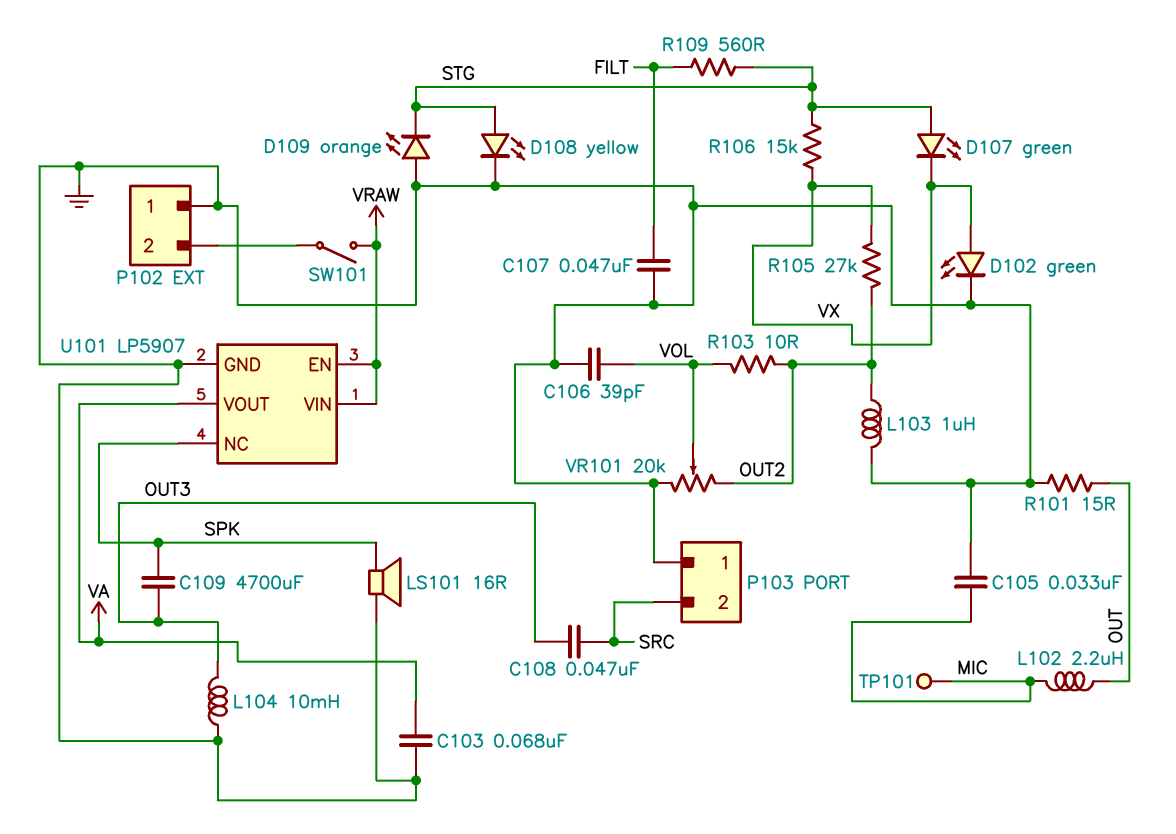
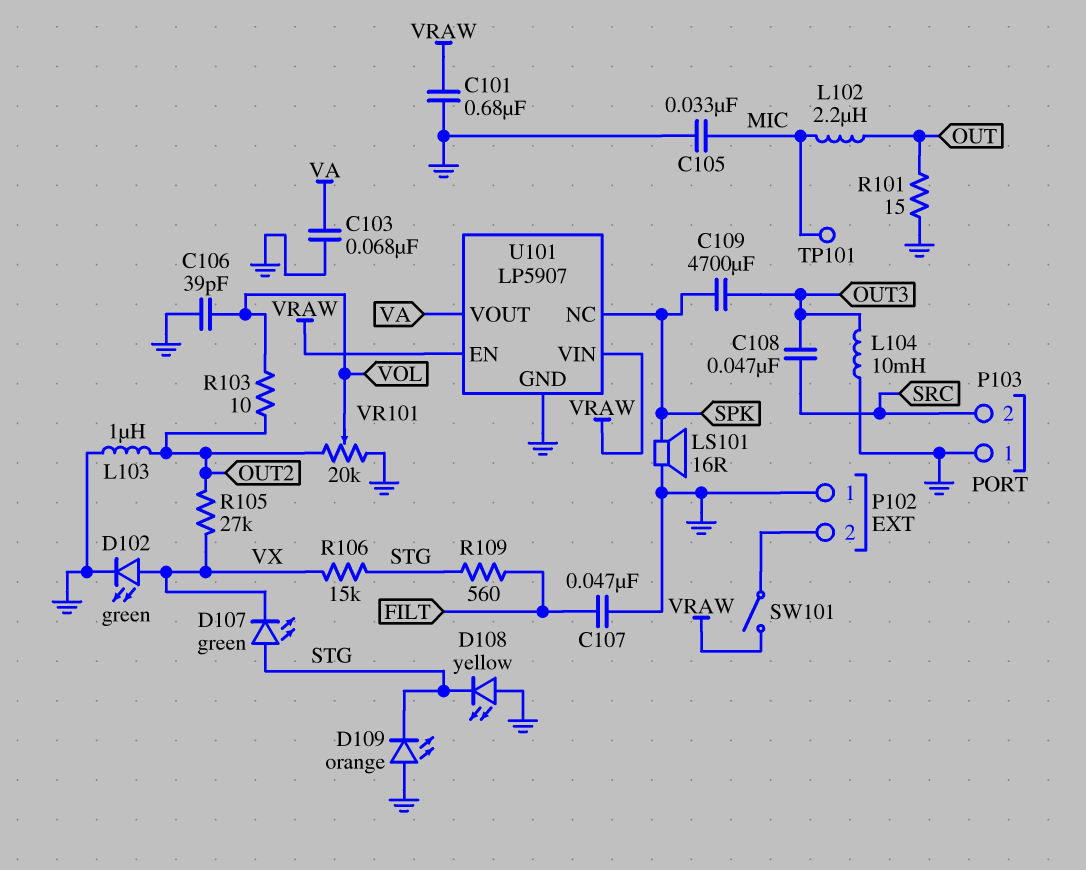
C101: none -> 680nF (GND, VRAW)
D108: LED yellow (A STG, K GND) -> LED yellow (A GND, K STG)

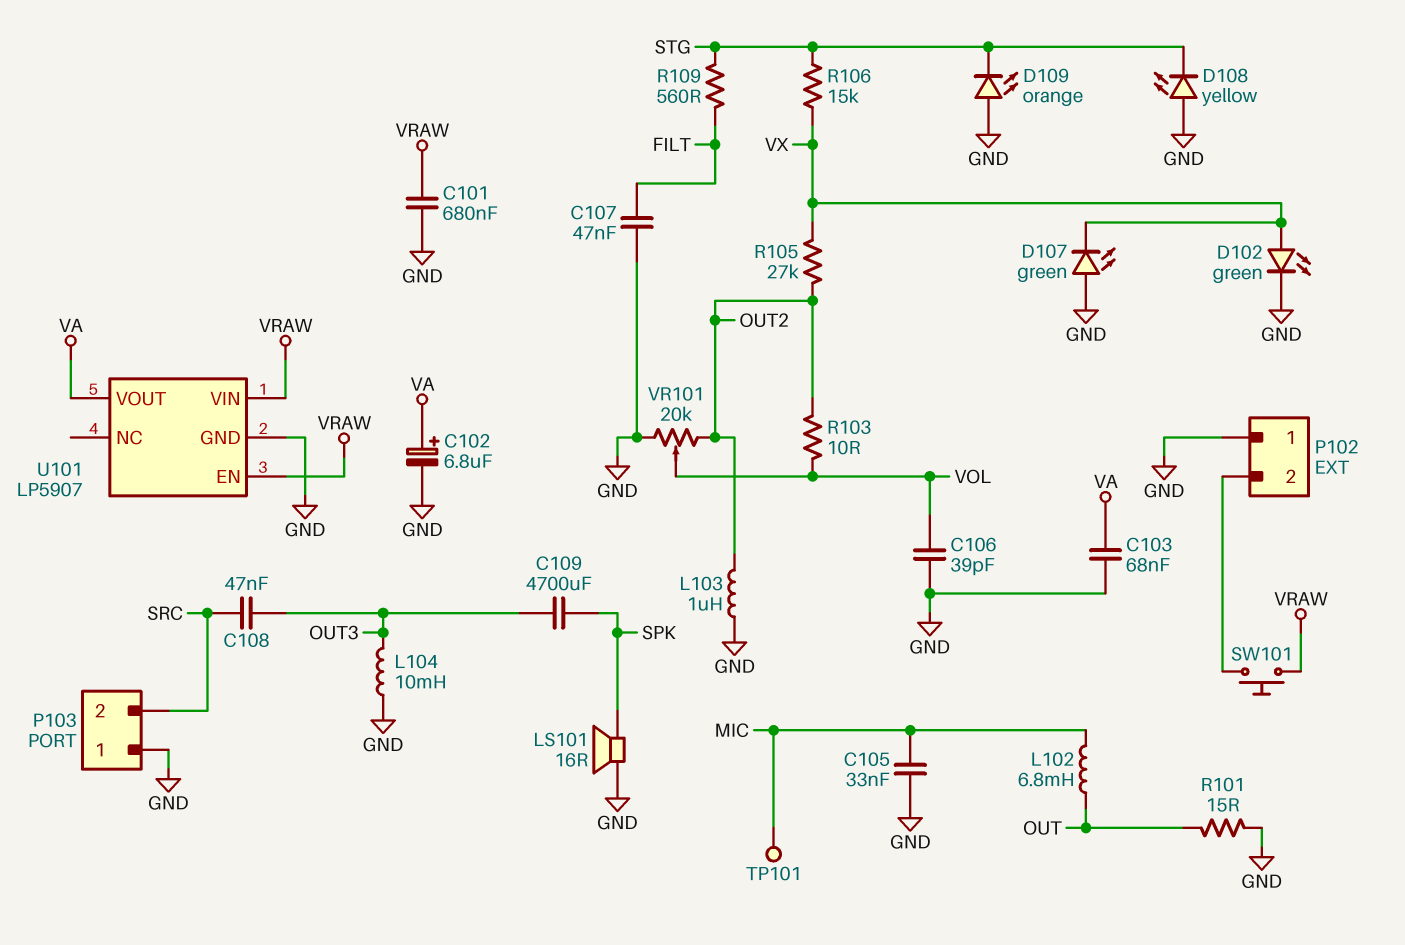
C102: none -> 6.8uF (plus VA, minus GND)
D107: LED green (A STG, K VX) -> LED green (A GND, K VX)
L102: 2.2uH (MIC, OUT) -> 6.8mH (MIC, OUT)
SW101: switch (P102/2, VRAW) -> button (P102/2, VRAW)
U101 pin NC: SPK -> none

